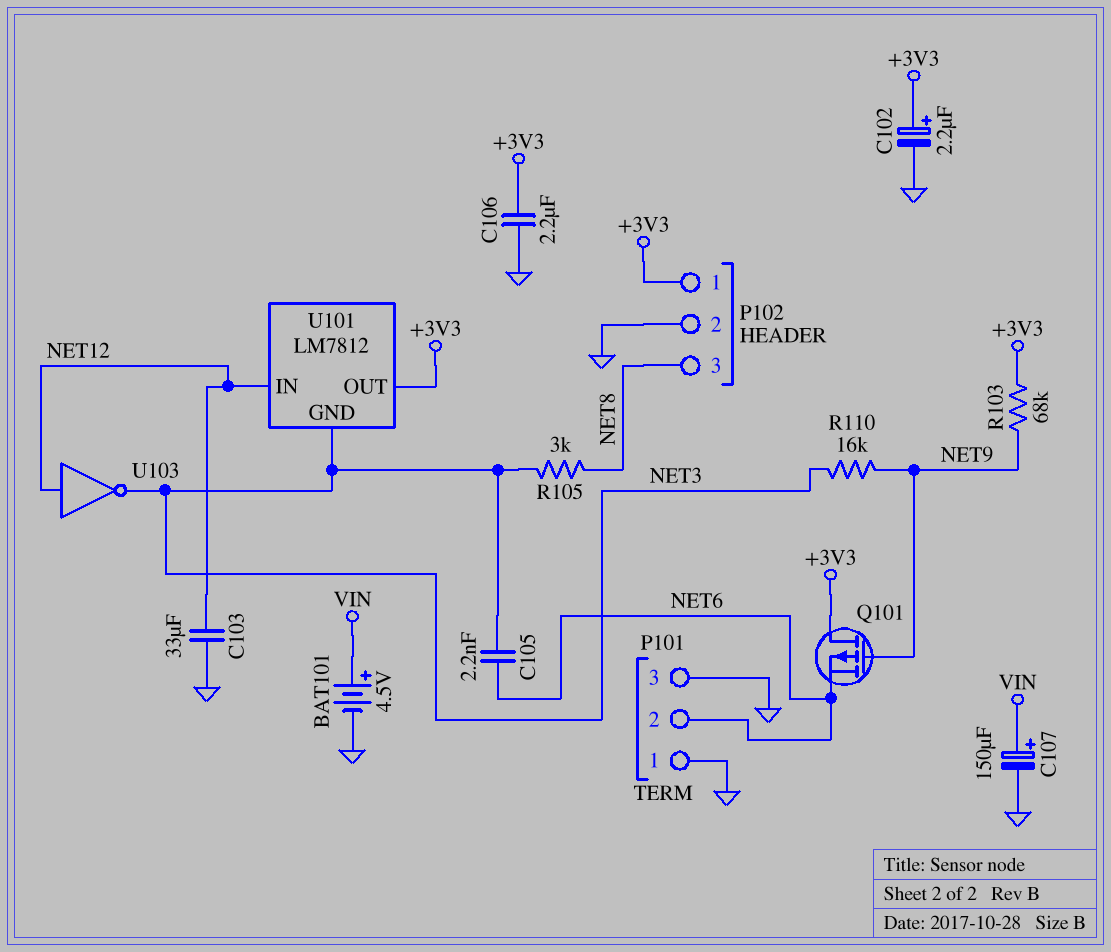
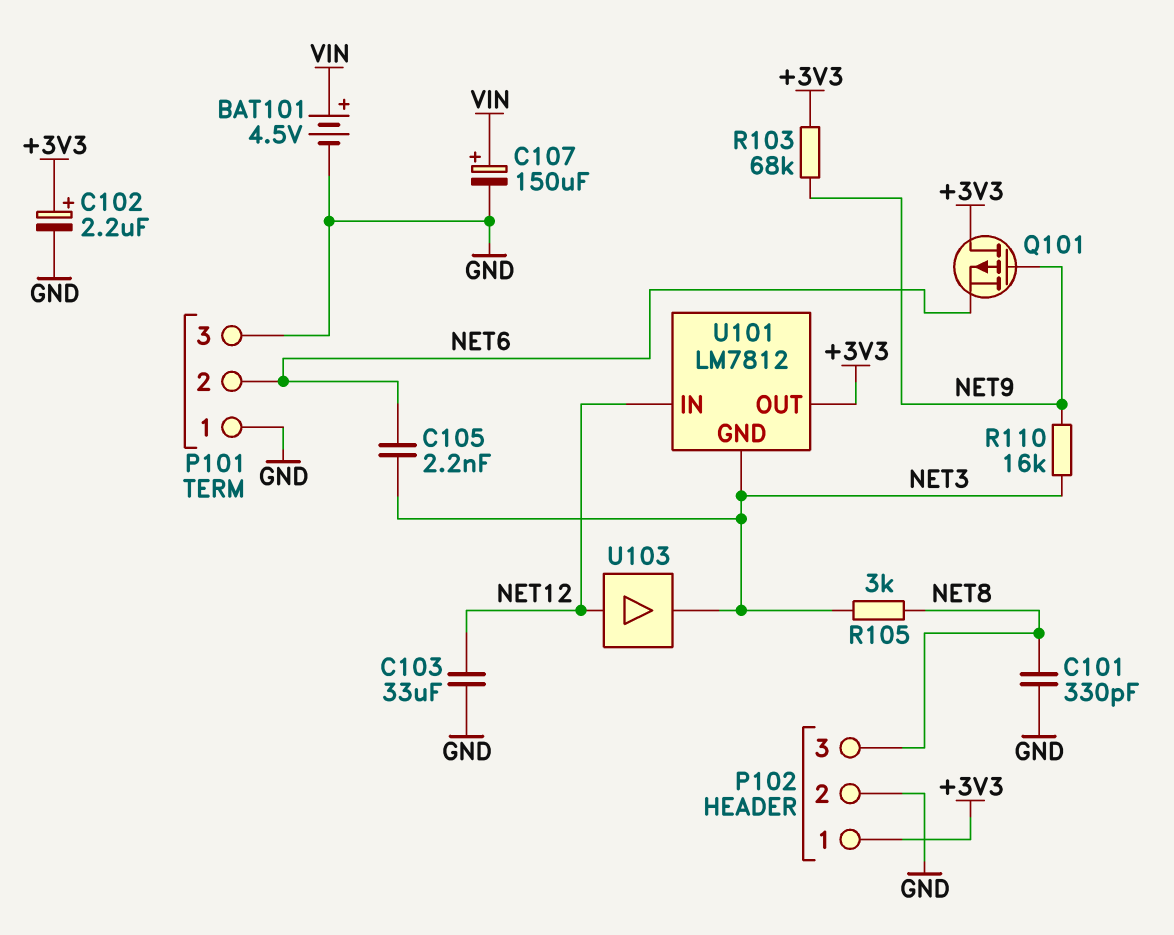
C101: none -> 330pF (GND, NET8)
C106: 2.2uF (+3V3, GND) -> none
U103: NOT (in NET12, out NET3) -> buffer (in NET12, out NET3)

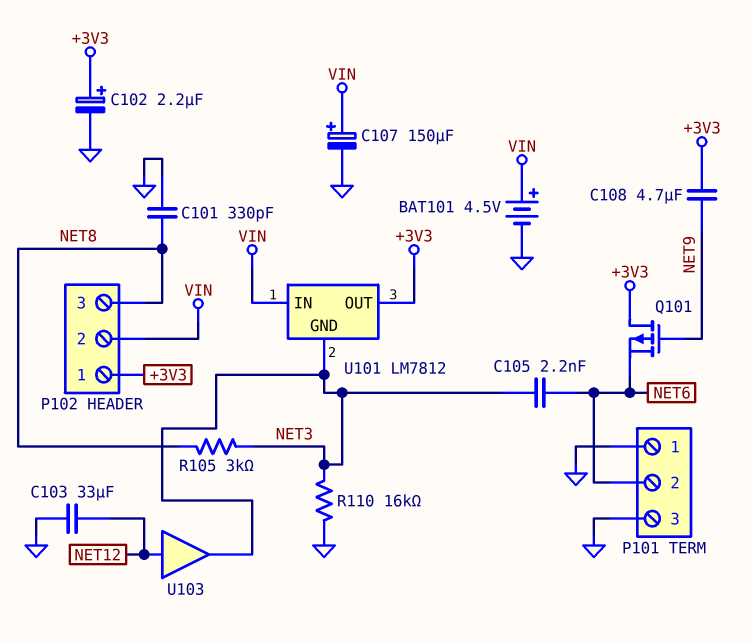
C108: none -> 4.7uF (+3V3, NET9)
P102 pin 2: GND -> VIN
R103: 68k (+3V3, NET9) -> none
R110: 16k (NET3, NET9) -> 16k (GND, NET3)
U101 pin IN: NET12 -> VIN

